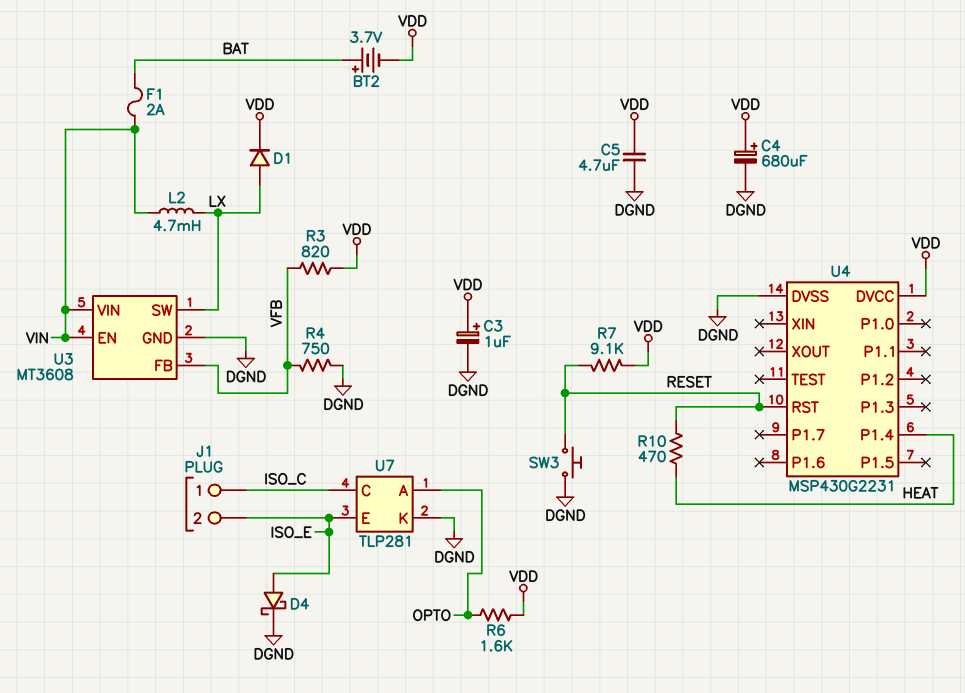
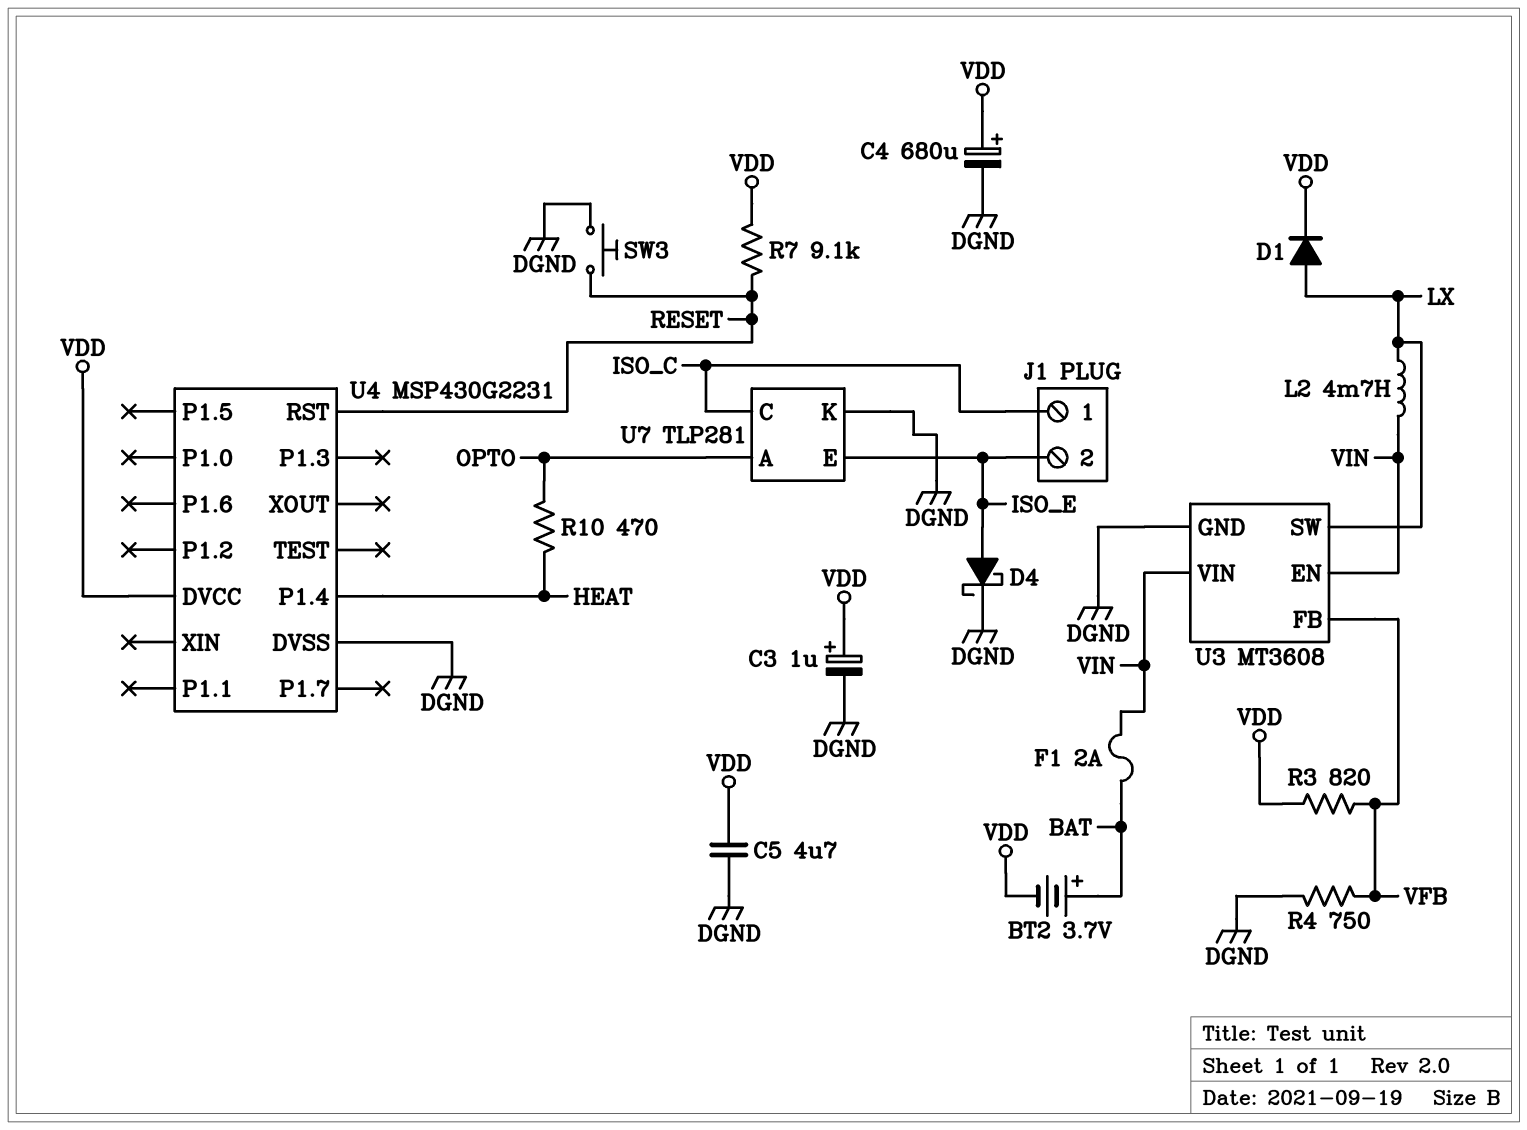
R6: 1.6k (OPTO, VDD) -> none
R10: 470 (HEAT, RESET) -> 470 (HEAT, OPTO)

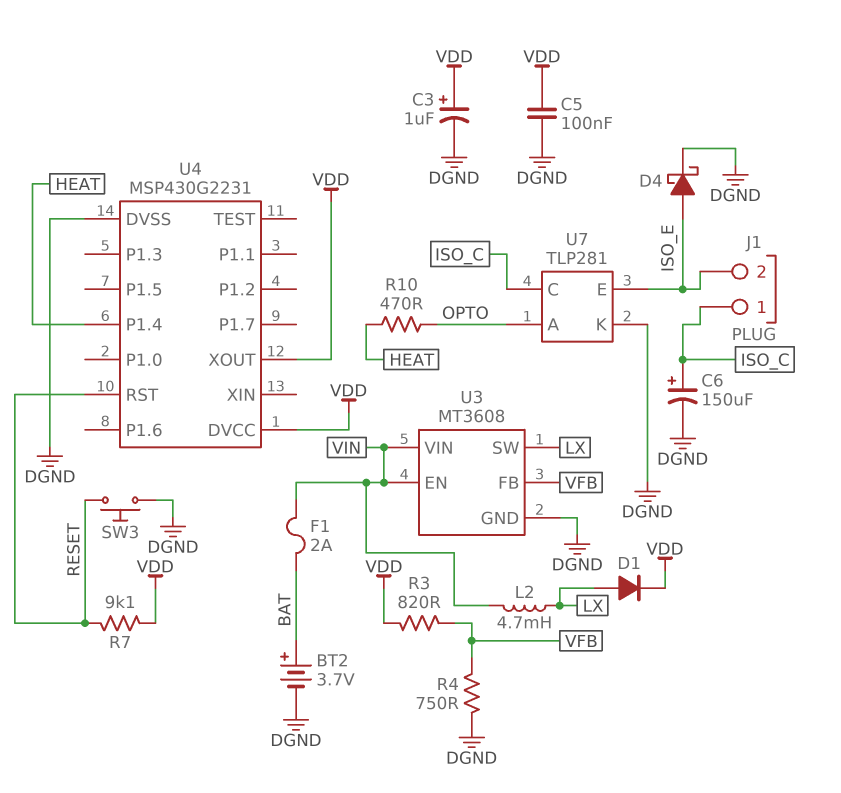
BT2: 3.7V (plus BAT, minus VDD) -> 3.7V (plus BAT, minus DGND)
C4: 680uF (plus VDD, minus DGND) -> none
C5: 4.7uF (DGND, VDD) -> 100nF (DGND, VDD)
C6: none -> 150uF (plus ISO_C, minus DGND)
U4 pin XOUT: none -> VDD

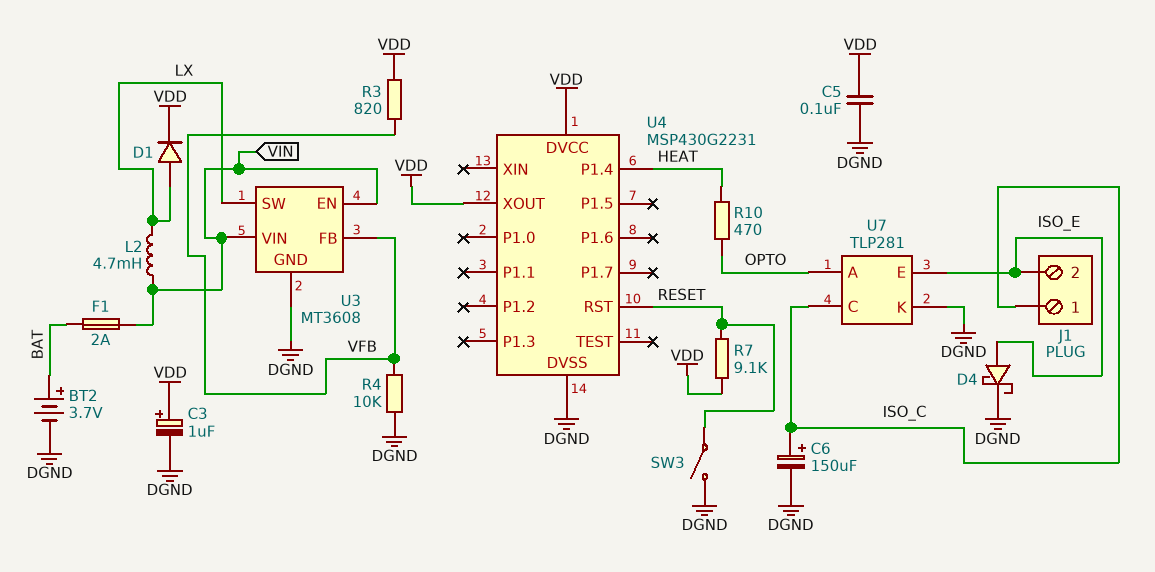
R4: 750 (DGND, VFB) -> 10k (DGND, VFB)
SW3: button (DGND, RESET) -> switch (DGND, RESET)

